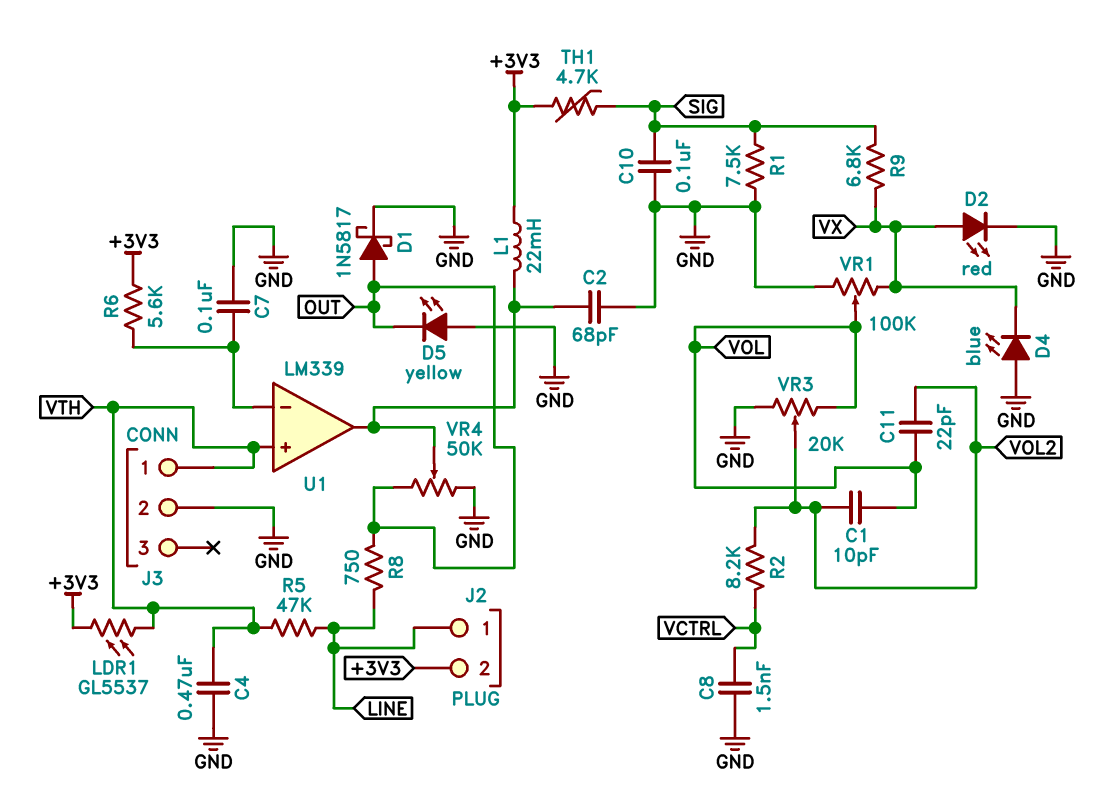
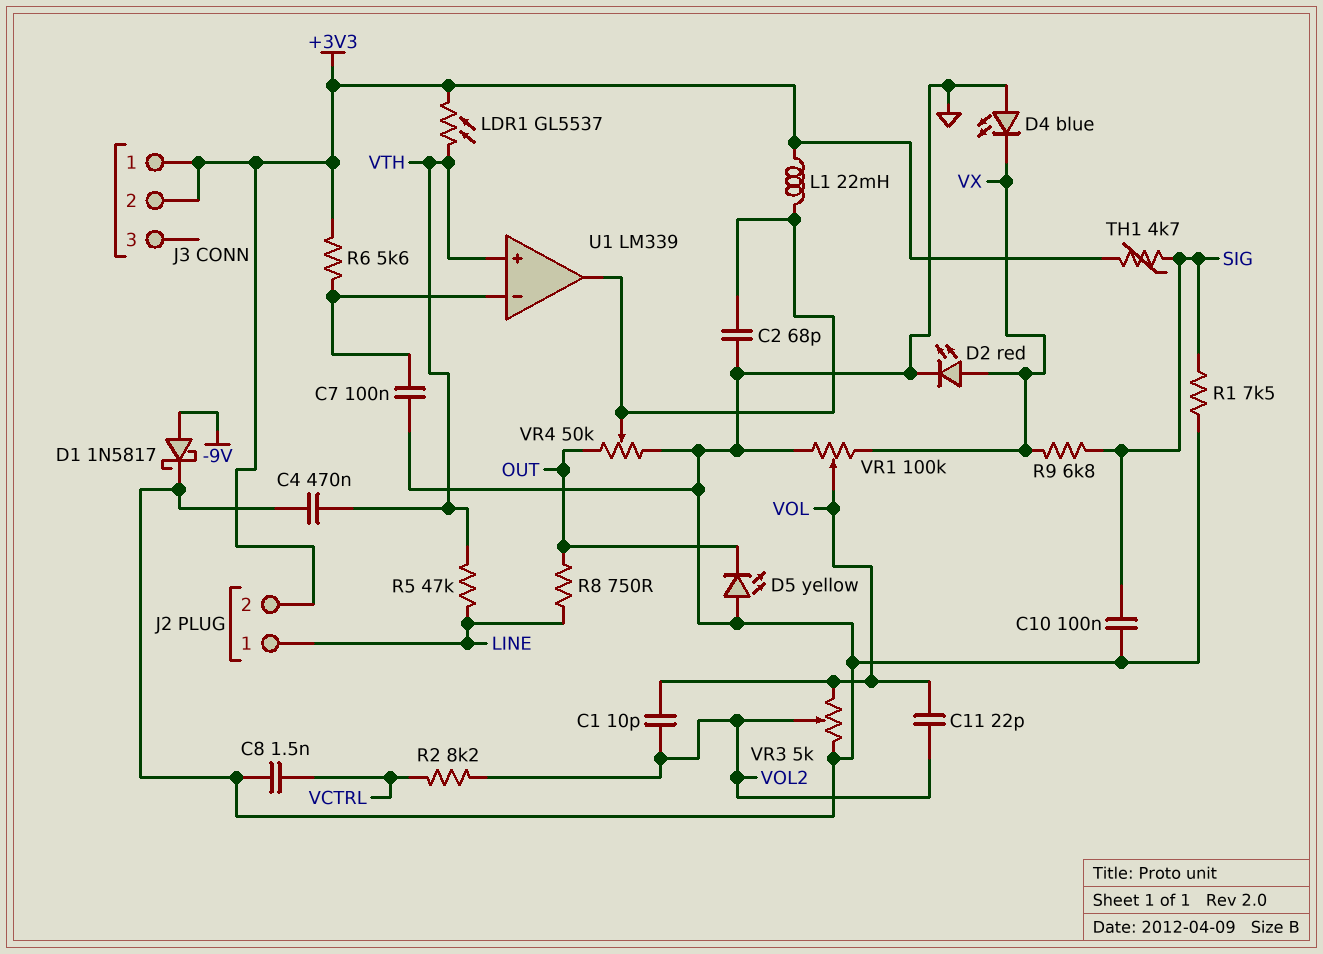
D1: schottky 1N5817 (A OUT, K GND) -> schottky 1N5817 (A -9V, K GND)
J3 pin 1: VTH -> +3V3
J3 pin 2: GND -> +3V3
VR3: 20k (GND, VOL, wiper VOL2) -> 5k (GND, VOL, wiper VOL2)

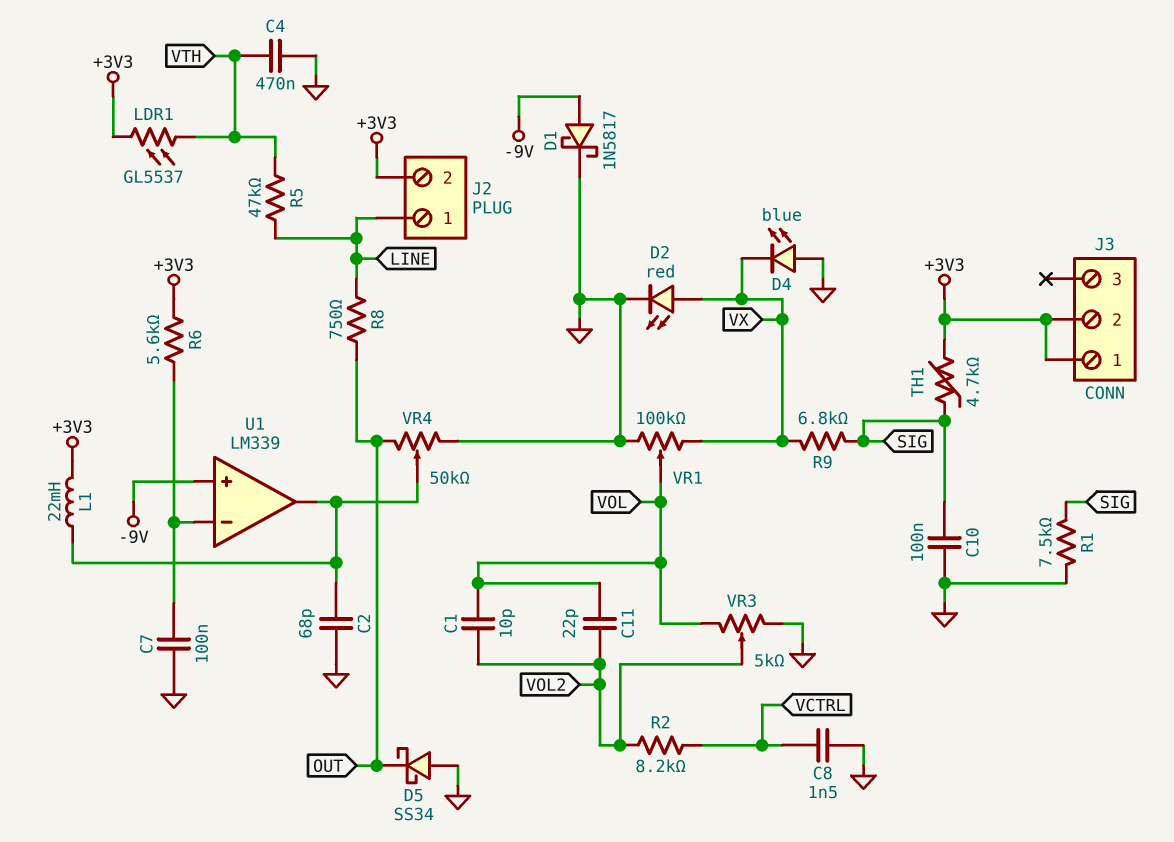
D5: LED yellow (A GND, K OUT) -> schottky SS34 (A GND, K OUT)
U1 pin in+: VTH -> -9V

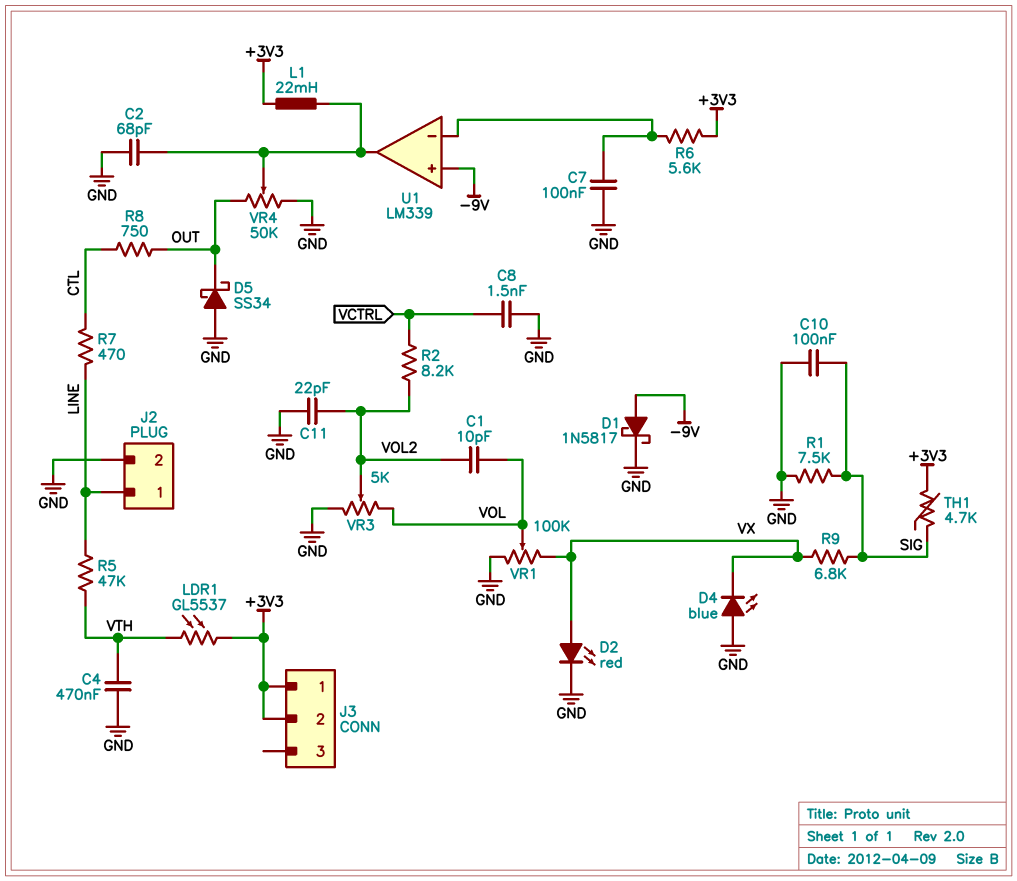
C11: 22pF (VOL, VOL2) -> 22pF (GND, VOL2)
J2 pin 2: +3V3 -> GND
R7: none -> 470 (CTL, LINE)
R8: 750 (LINE, OUT) -> 750 (CTL, OUT)

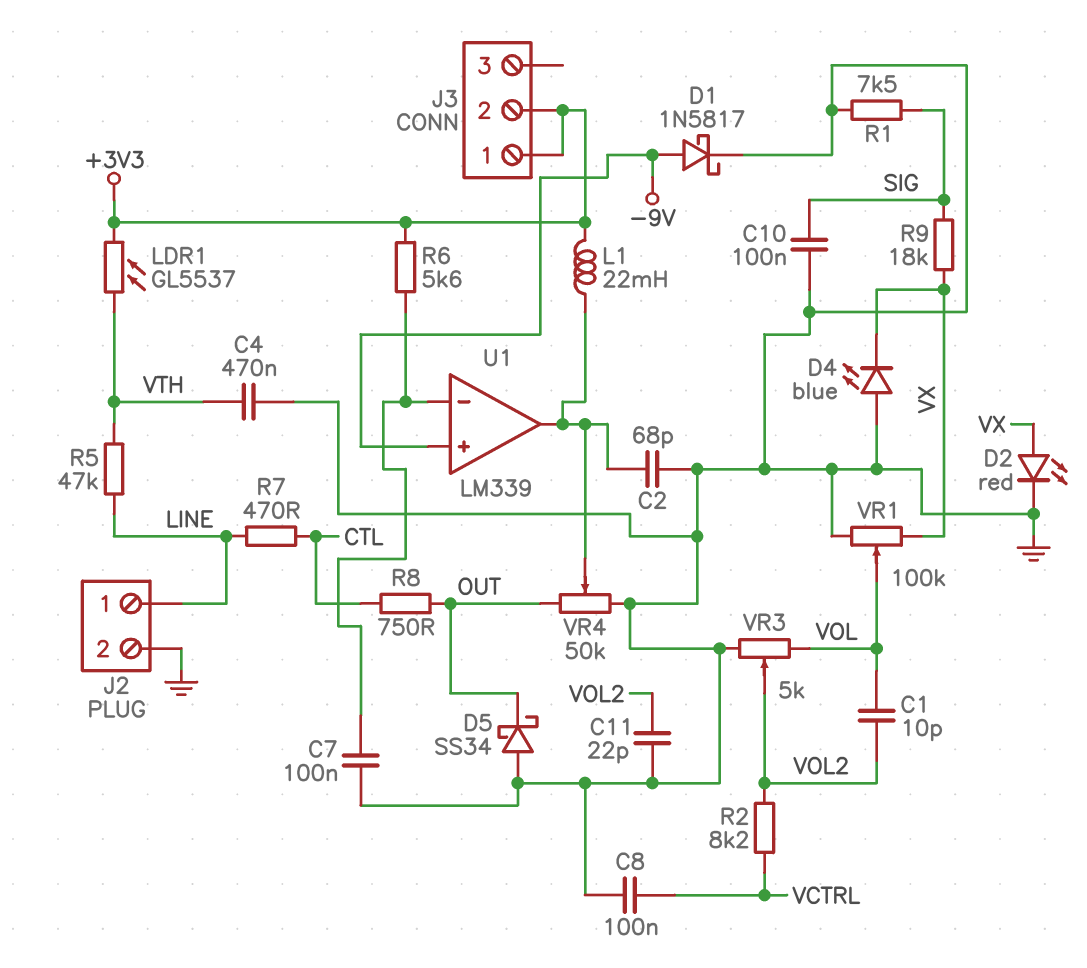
C8: 1.5nF (GND, VCTRL) -> 100nF (GND, VCTRL)
R9: 6.8k (SIG, VX) -> 18k (SIG, VX)
TH1: 4.7k (+3V3, SIG) -> none

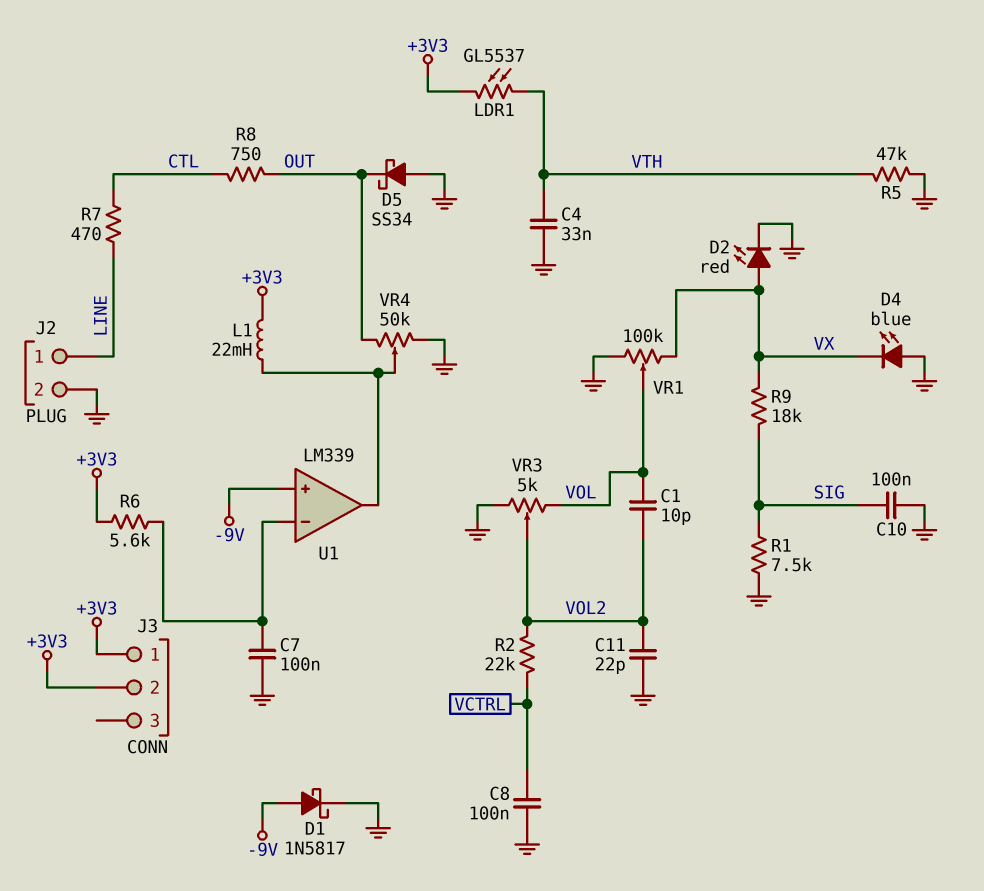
C2: 68pF (GND, U1/out) -> none
C4: 470nF (GND, VTH) -> 33nF (GND, VTH)
R2: 8.2k (VCTRL, VOL2) -> 22k (VCTRL, VOL2)
R5: 47k (LINE, VTH) -> 47k (GND, VTH)

